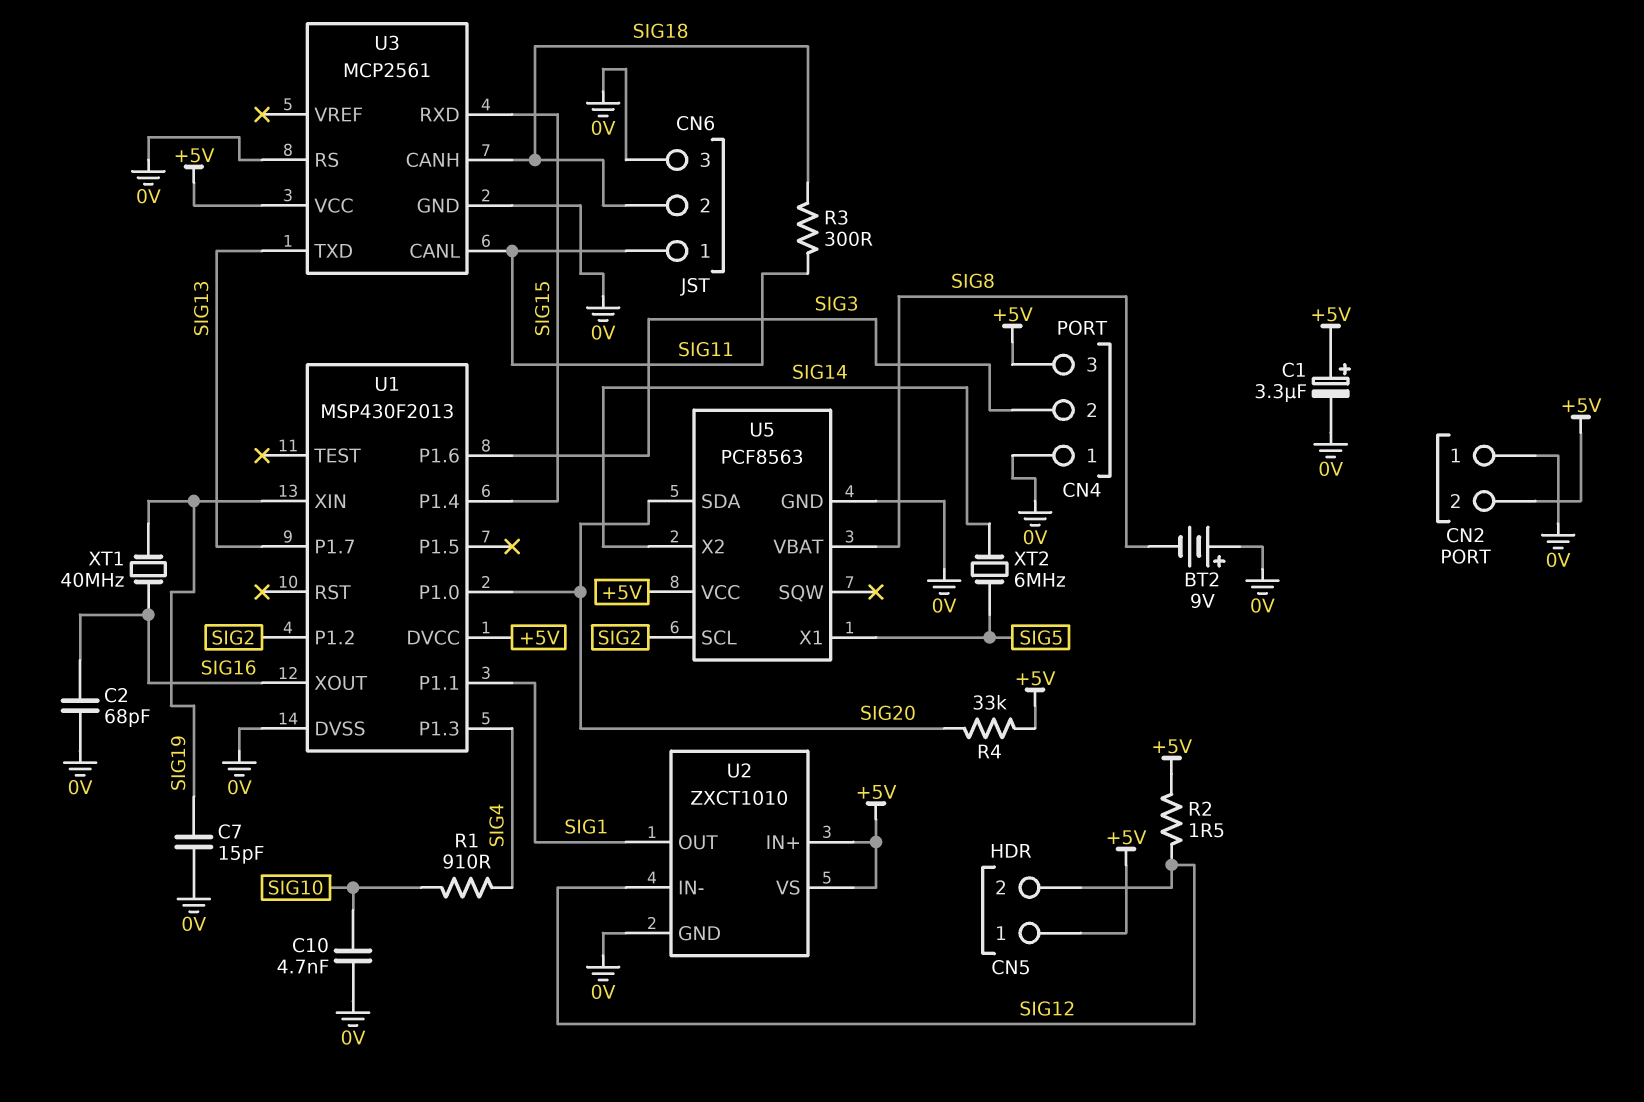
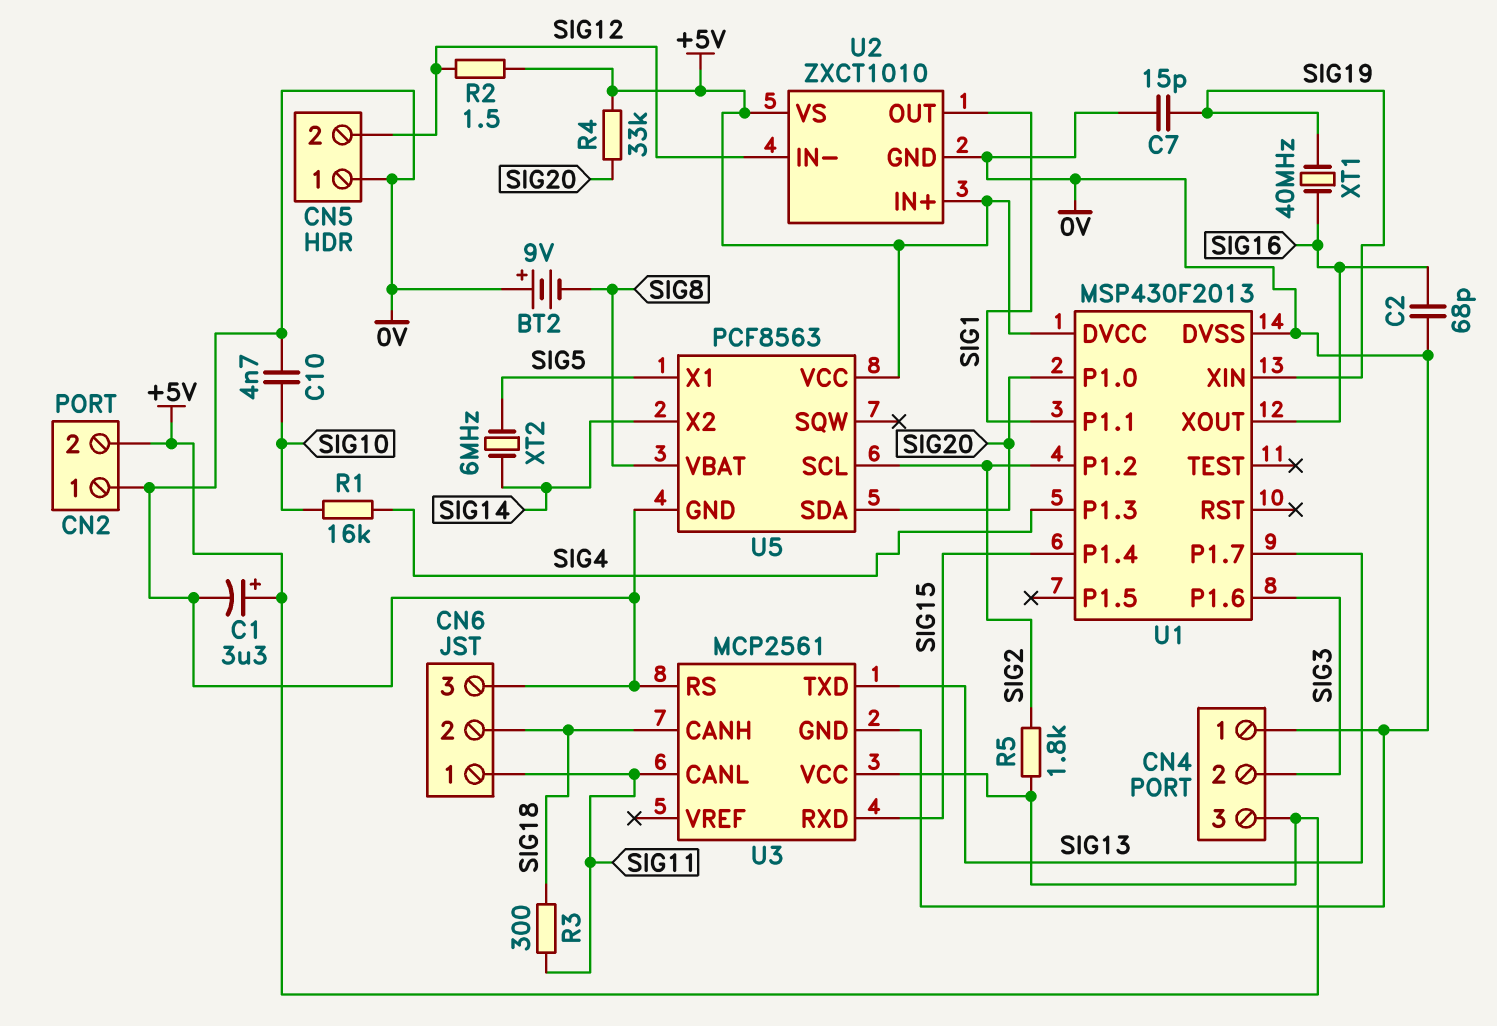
CN5 pin 1: +5V -> 0V
R1: 910 (SIG4, SIG10) -> 16k (SIG4, SIG10)
R5: none -> 1.8k (+5V, SIG2)

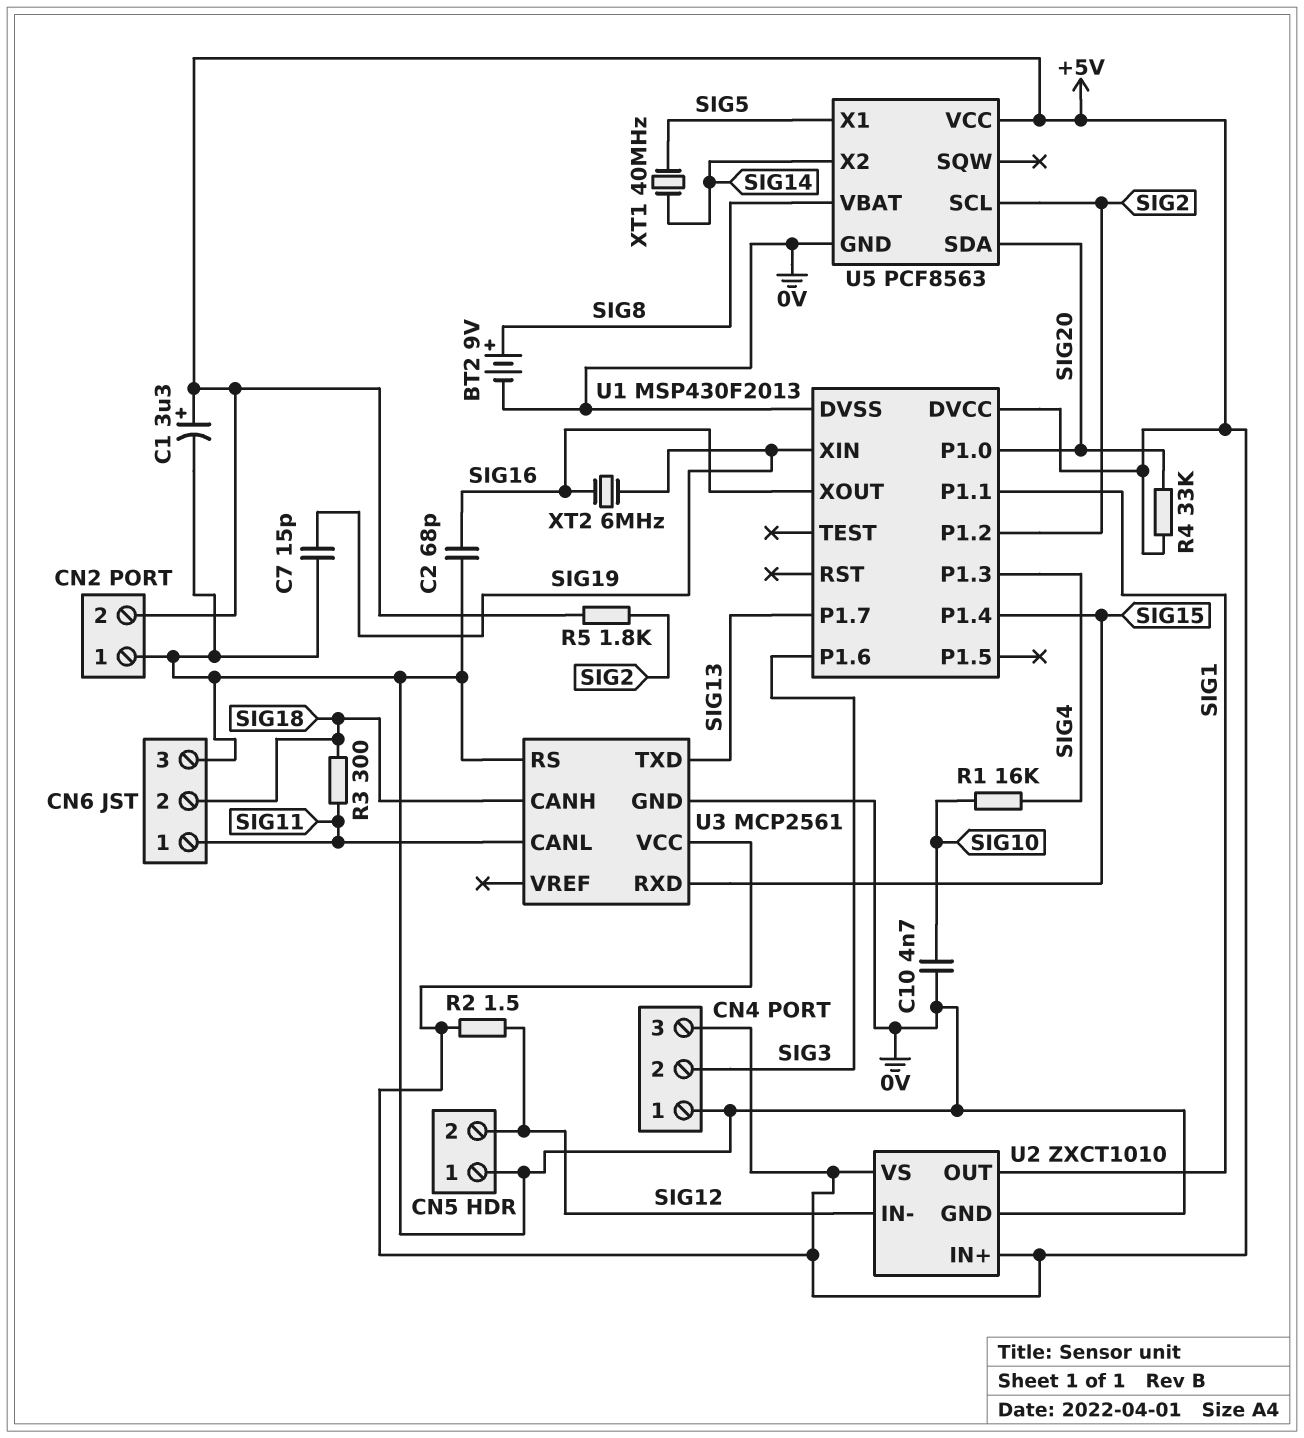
BT2: 9V (plus 0V, minus SIG8) -> 9V (plus SIG8, minus 0V)
XT1: 40MHz (SIG16, SIG19) -> 40MHz (SIG5, SIG14)
XT2: 6MHz (SIG5, SIG14) -> 6MHz (SIG16, SIG19)

